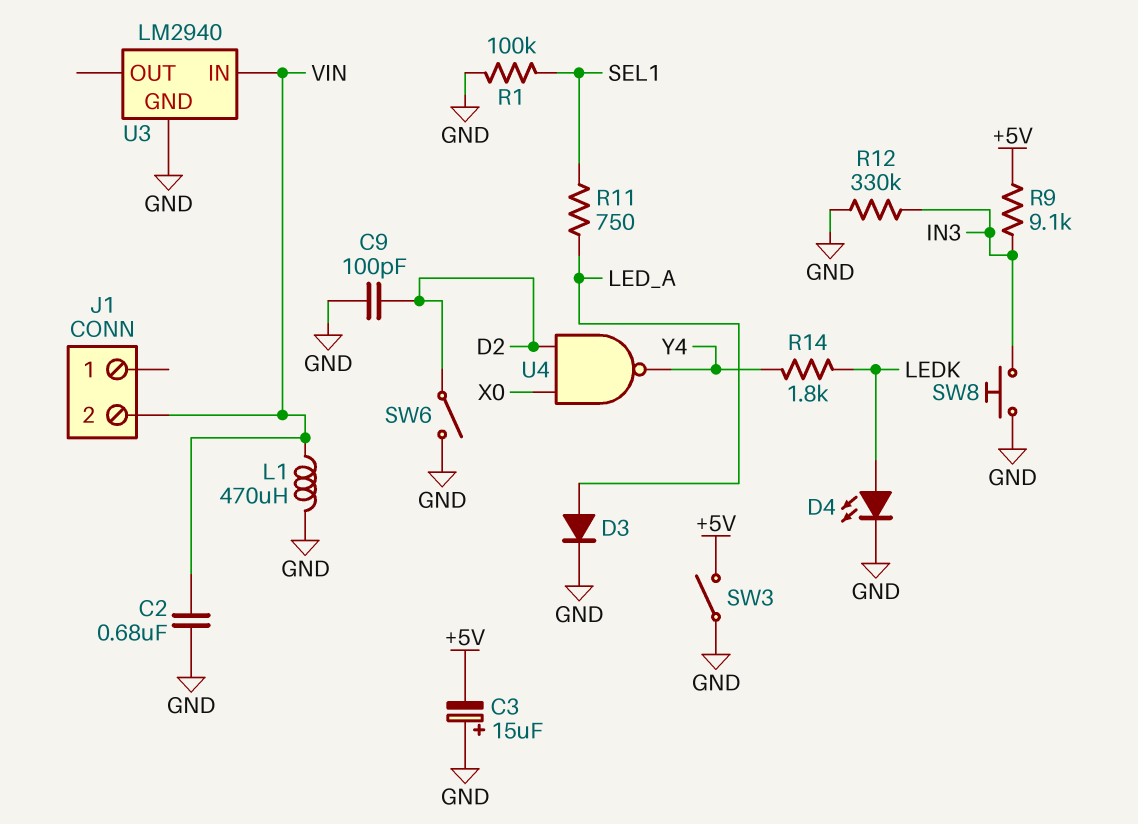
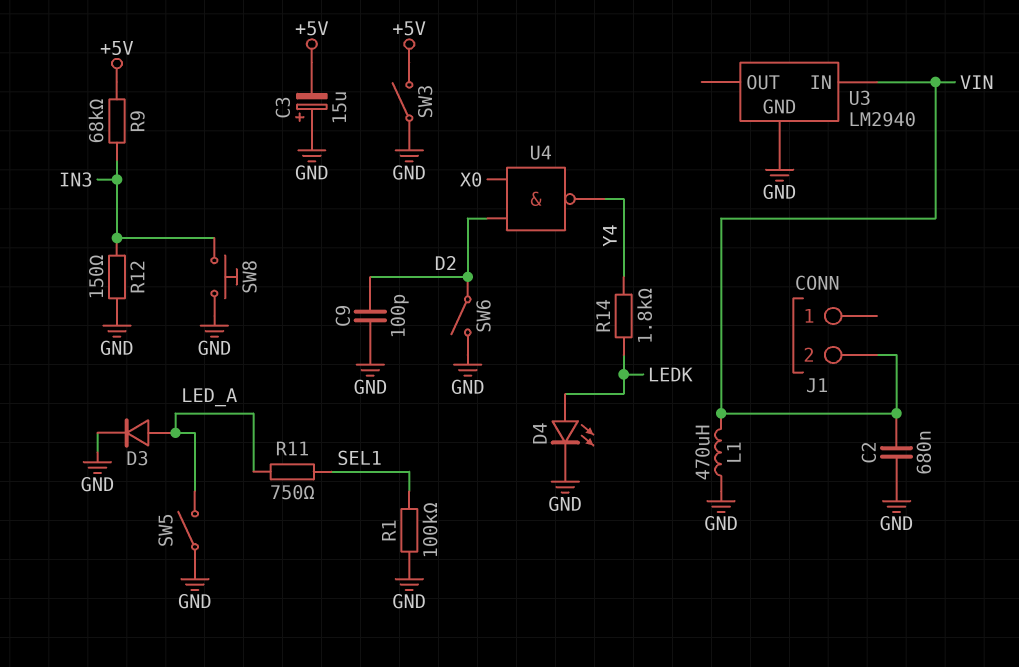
R9: 9.1k (+5V, IN3) -> 68k (+5V, IN3)
R12: 330k (GND, IN3) -> 150 (GND, IN3)
SW5: none -> switch (GND, LED_A)

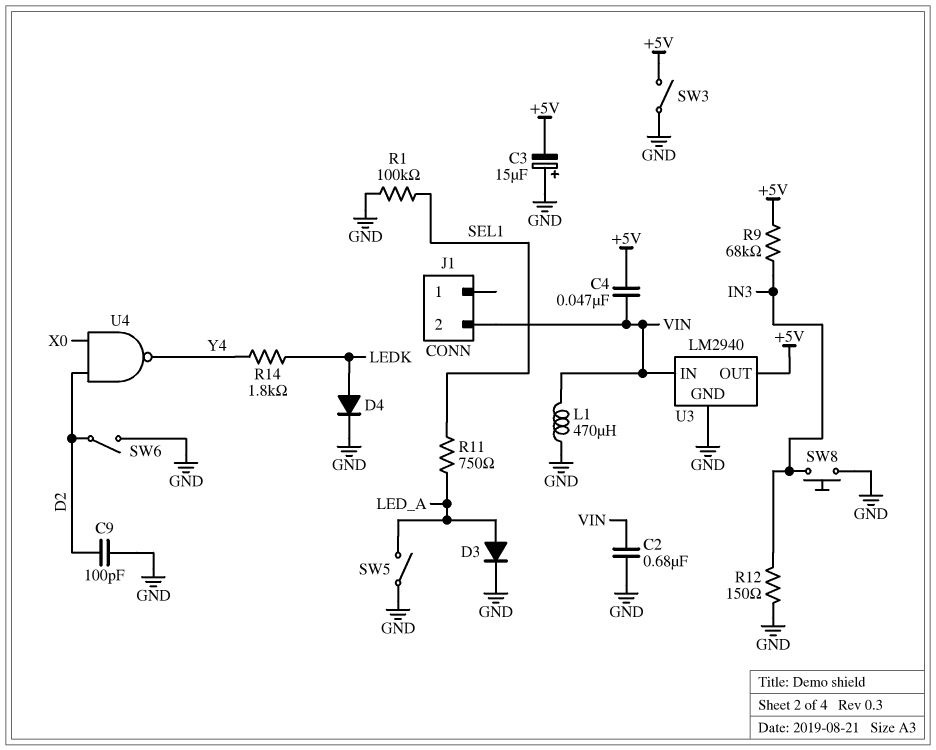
C4: none -> 47nF (+5V, VIN)
D4: LED (A LEDK, K GND) -> diode (A LEDK, K GND)
U3 pin OUT: none -> +5V

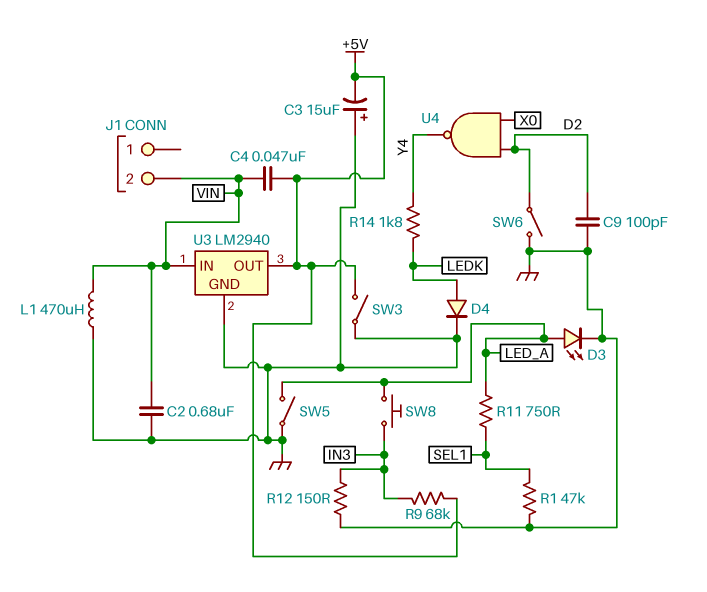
D3: diode (A LED_A, K GND) -> LED (A LED_A, K GND)
R1: 100k (GND, SEL1) -> 47k (GND, SEL1)
SW8: button (GND, IN3) -> button (IN3, LED_A)

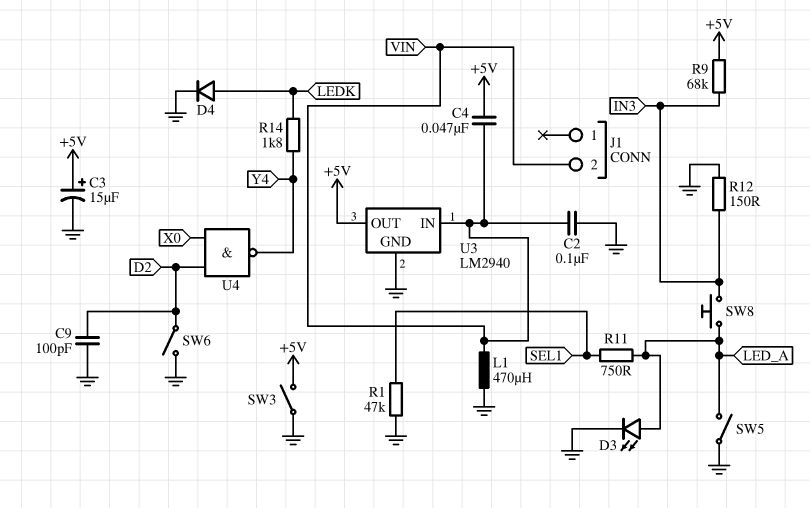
C2: 680nF (GND, VIN) -> 100nF (GND, VIN)
C3: 15uF (plus GND, minus +5V) -> 15uF (plus +5V, minus GND)

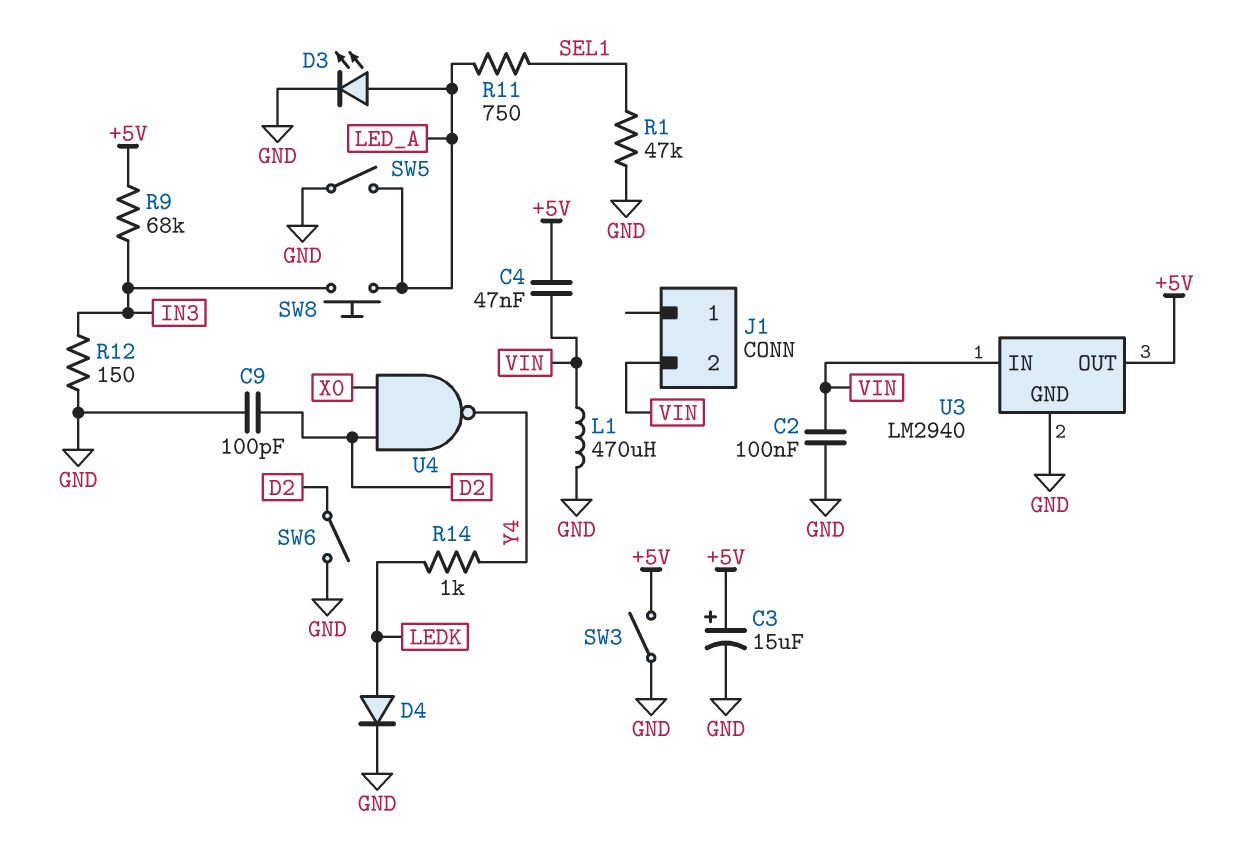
R14: 1.8k (LEDK, Y4) -> 1k (LEDK, Y4)

